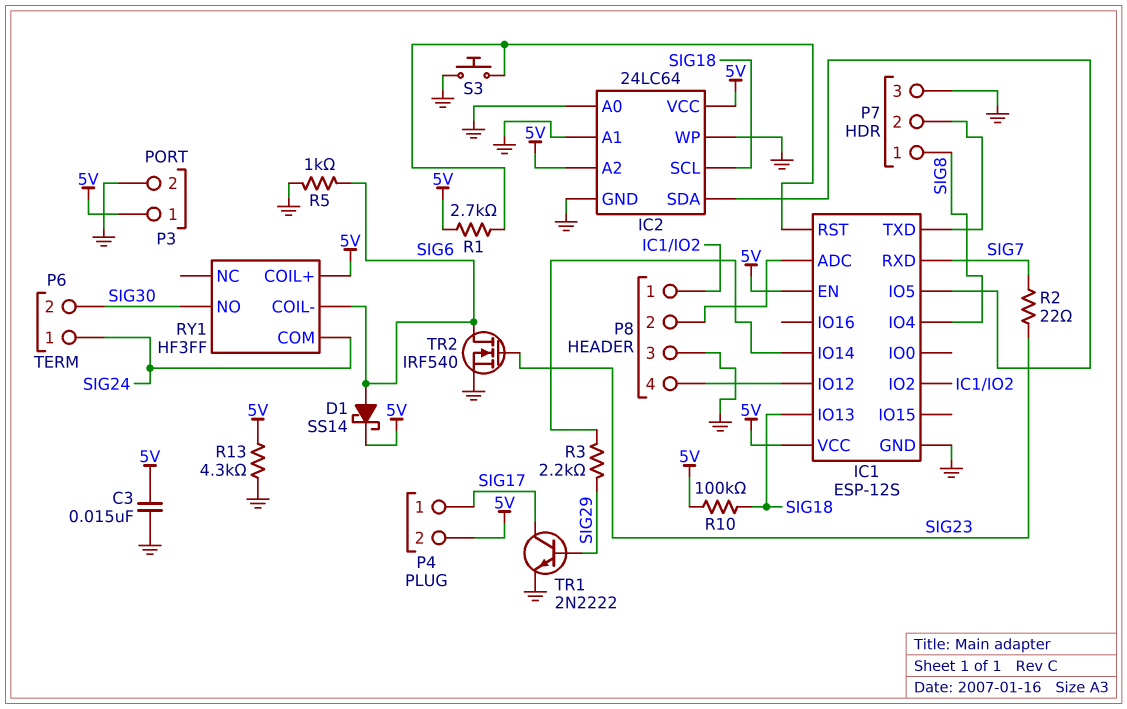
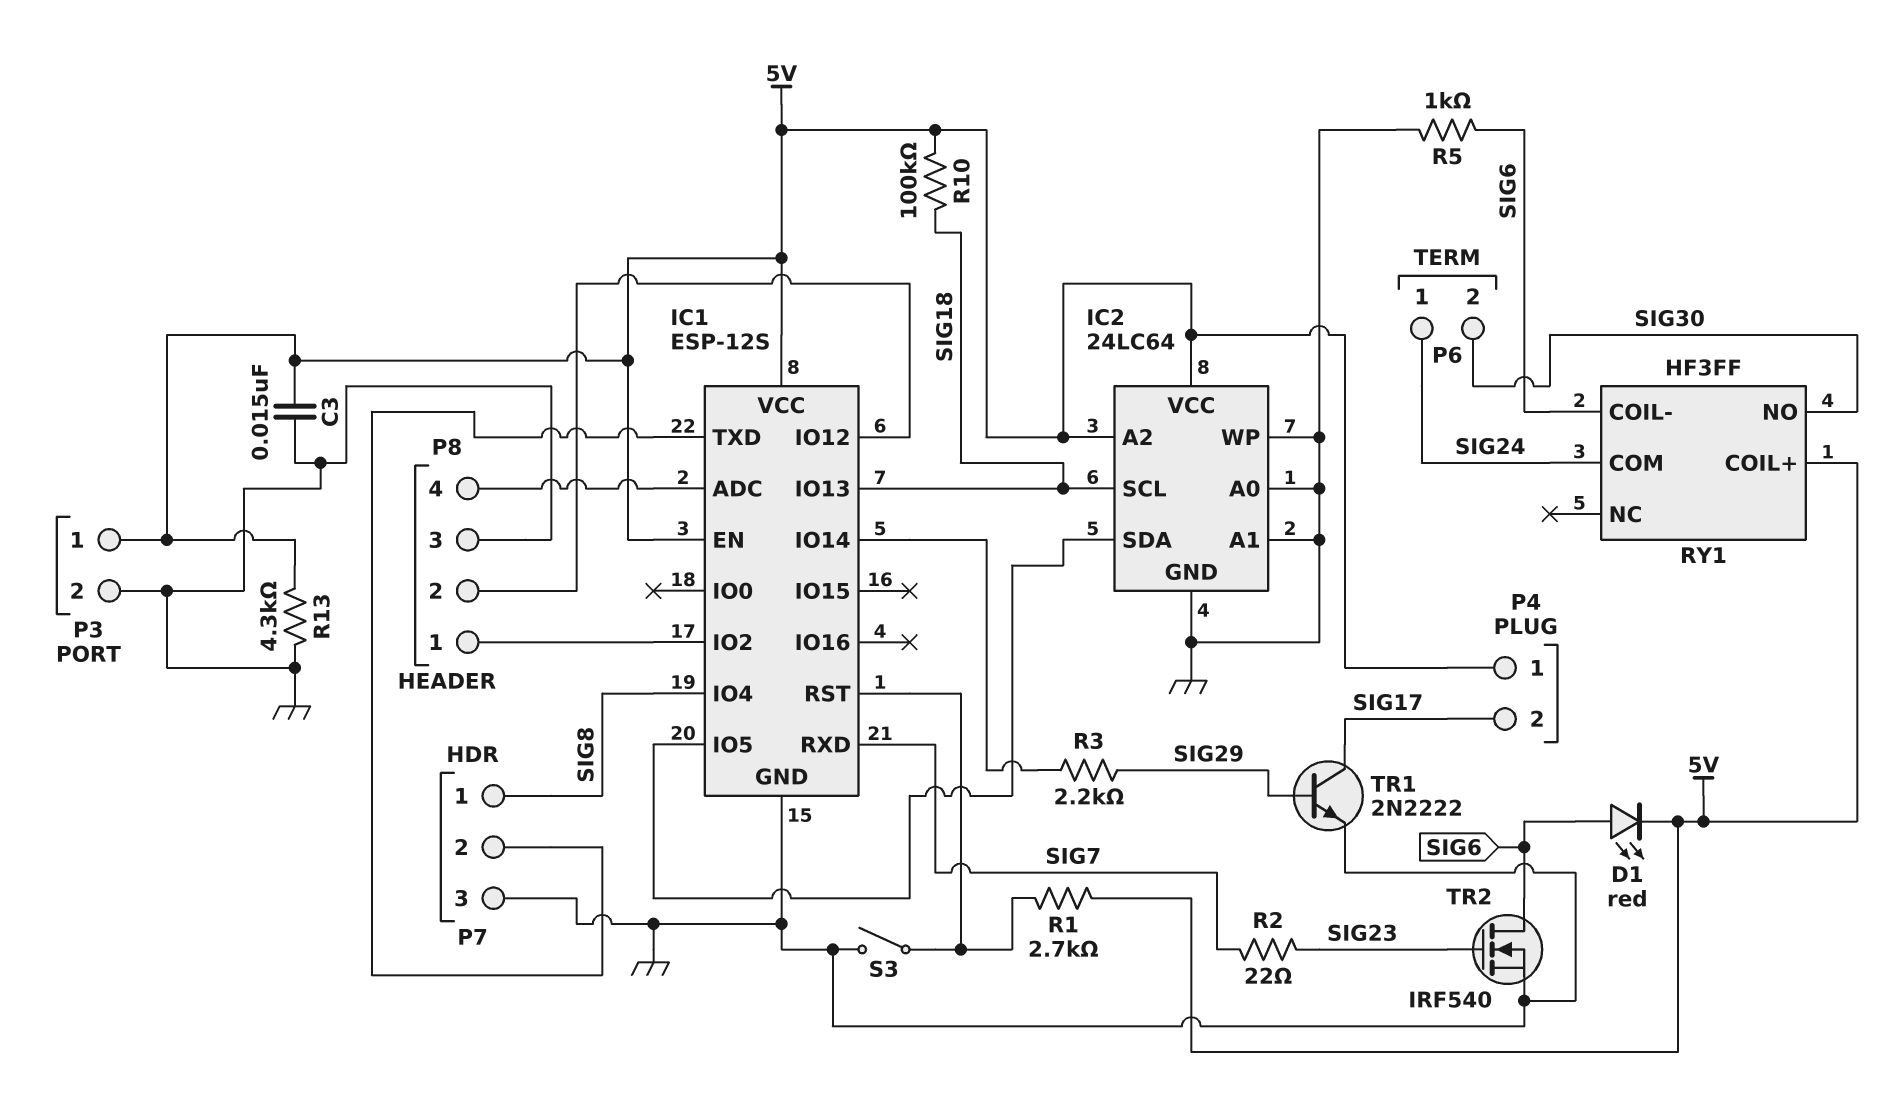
D1: schottky SS14 (A SIG6, K 5V) -> LED red (A SIG6, K 5V)
P4 pin 1: SIG17 -> 5V
P4 pin 2: 5V -> SIG17
P8 pin 2: IC1/ADC -> IC1/IO12
P8 pin 4: IC1/IO12 -> IC1/ADC
S3: button (GND, IC1/RST) -> switch (GND, IC1/RST)

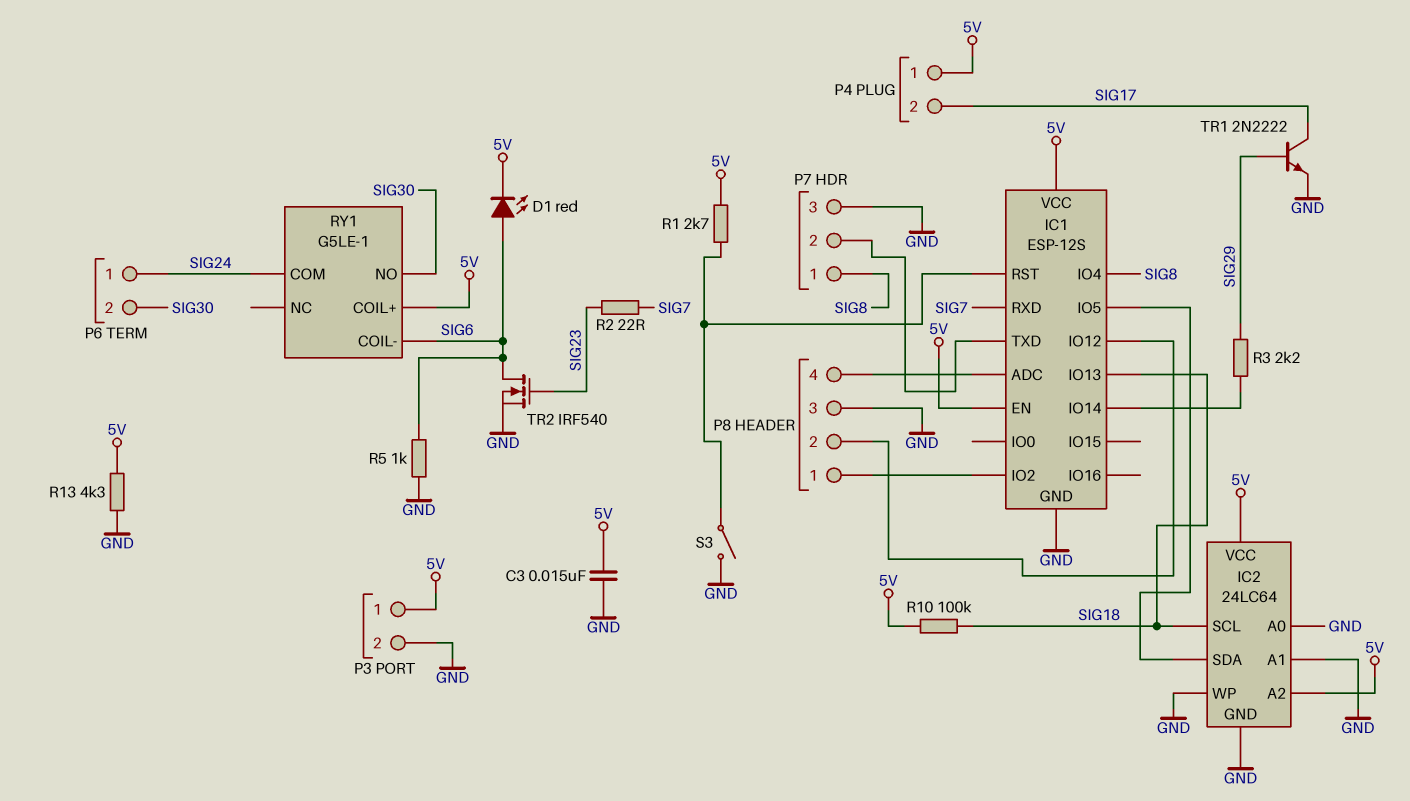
RY1: HF3FF -> G5LE-1

